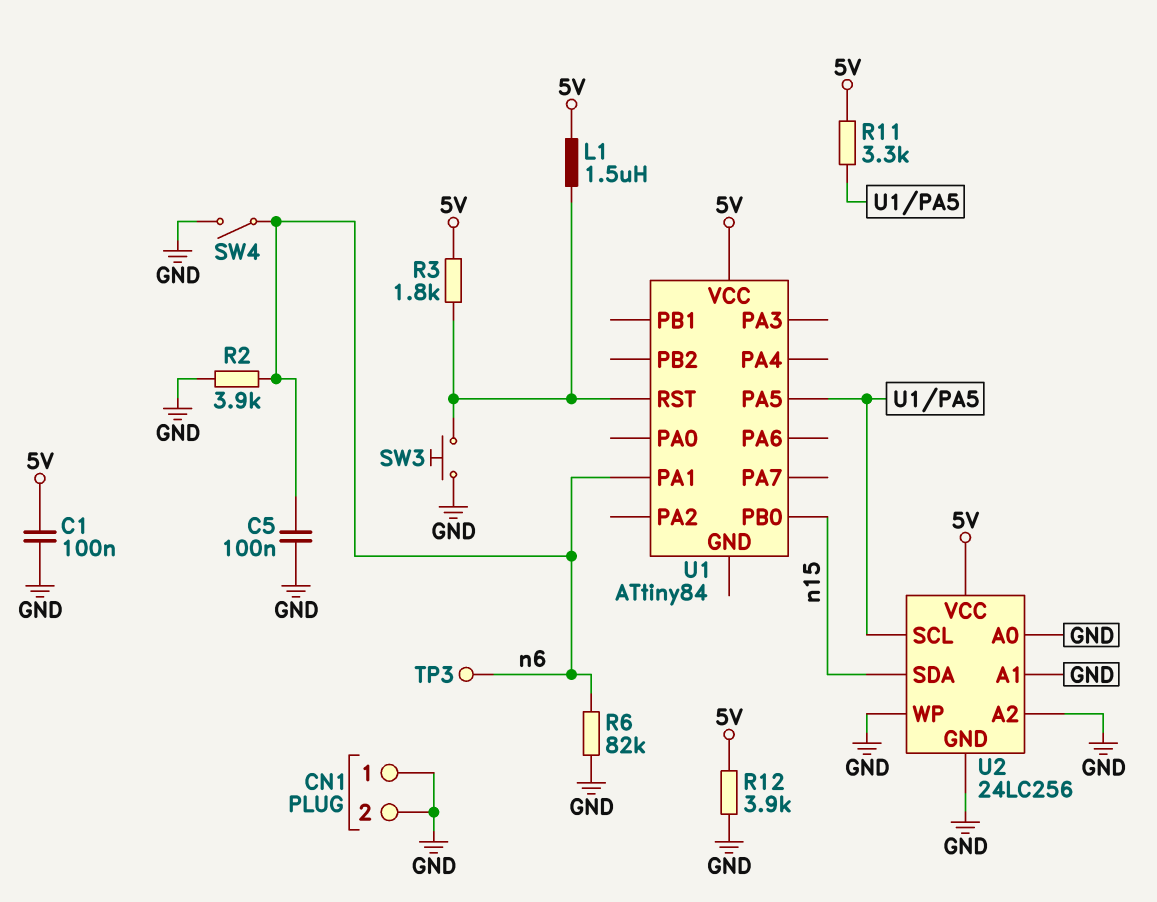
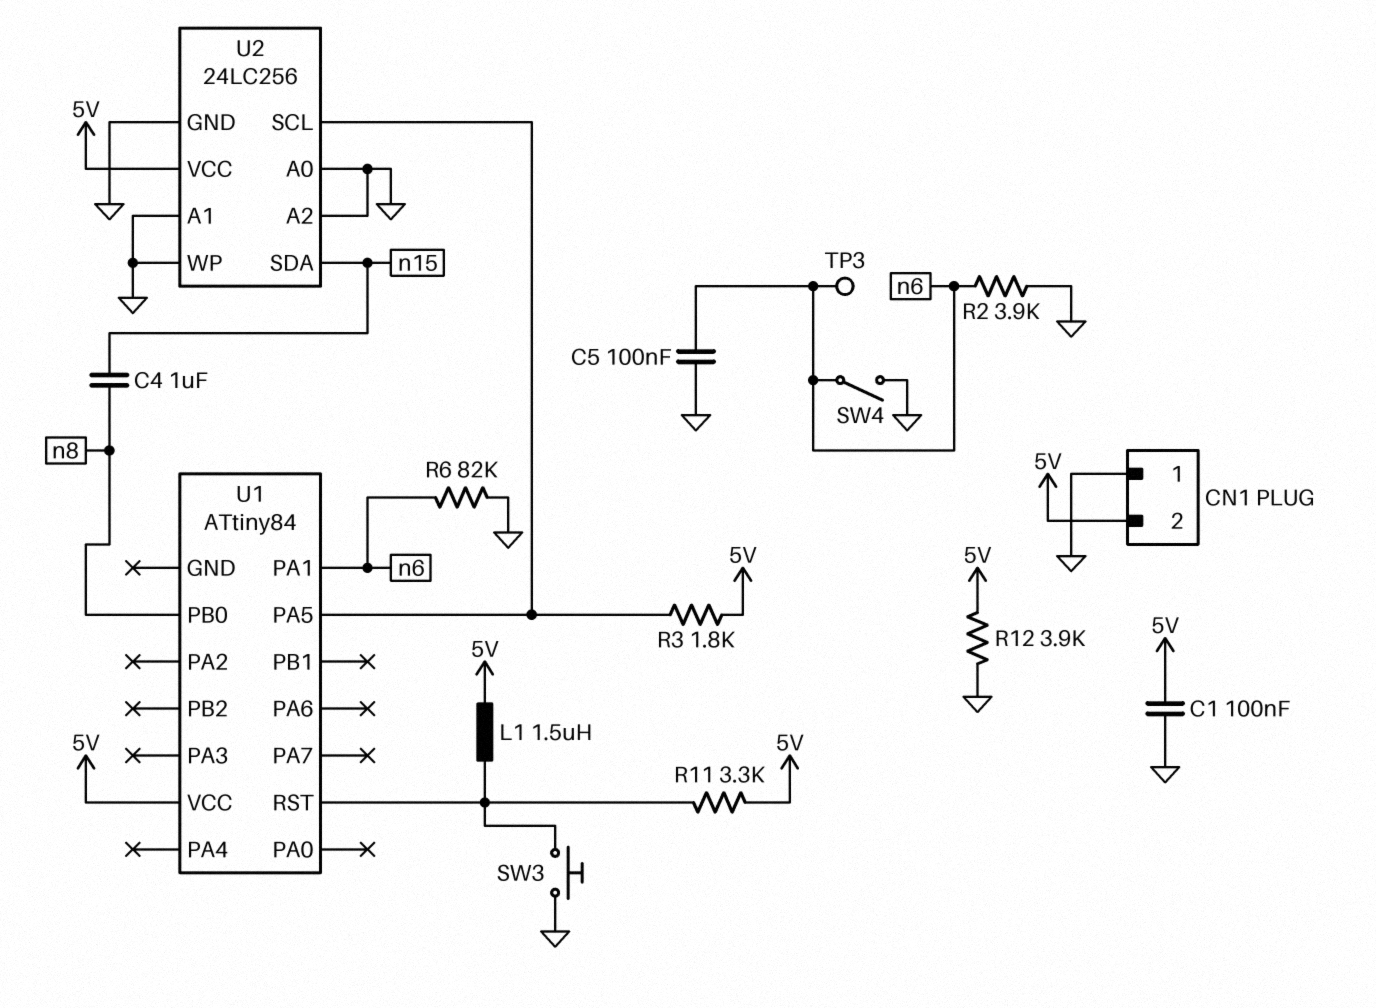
C4: none -> 1uF (n8, n15)
CN1 pin 2: GND -> 5V
R3: 1.8k (5V, U1/RST) -> 1.8k (5V, U1/PA5)
R11: 3.3k (5V, U1/PA5) -> 3.3k (5V, U1/RST)
U1 pin PB0: n15 -> n8

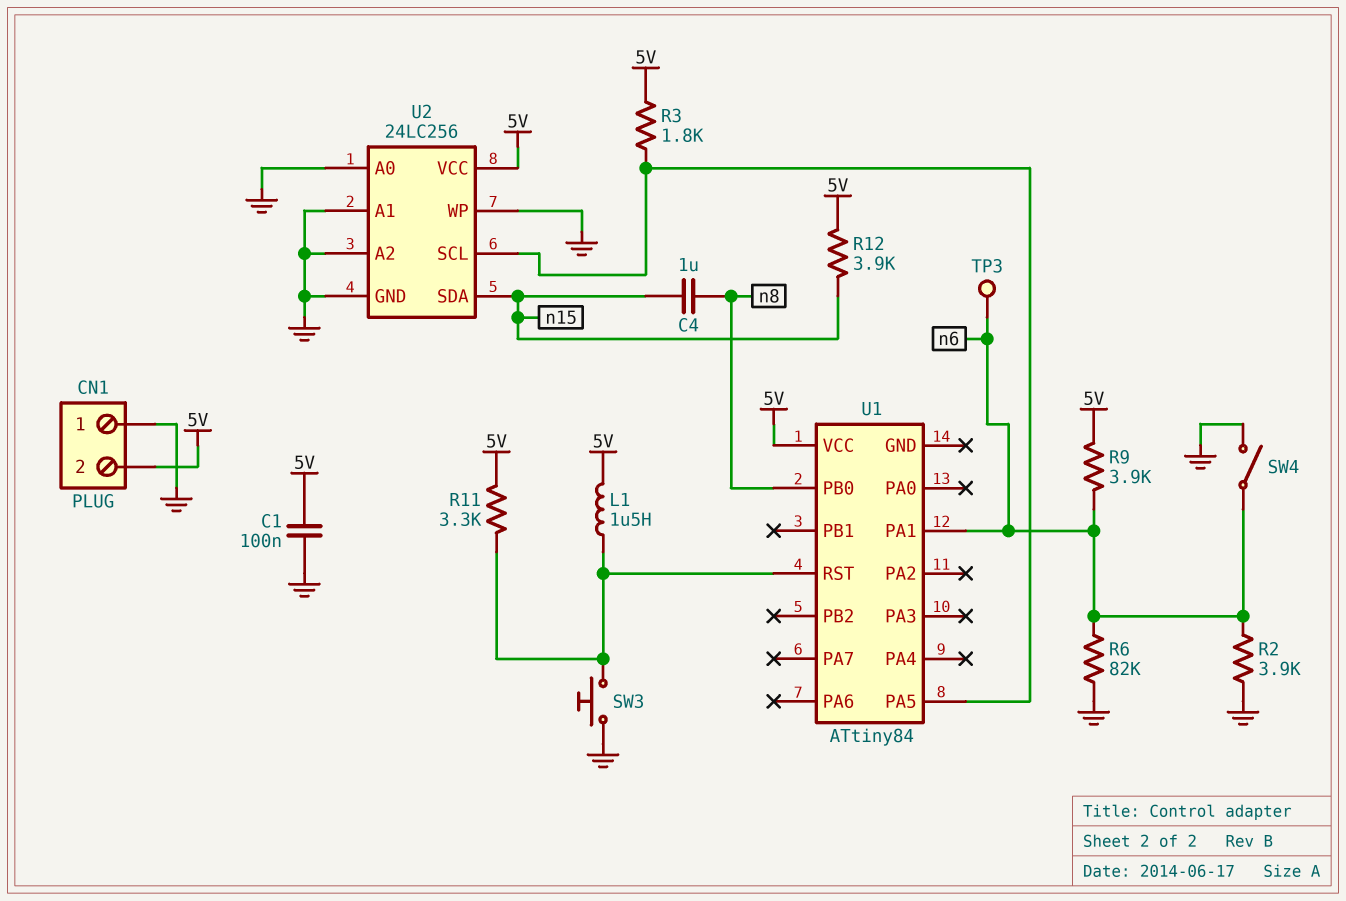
C5: 100nF (GND, n6) -> none
R9: none -> 3.9k (5V, n6)
R12: 3.9k (5V, GND) -> 3.9k (5V, n15)

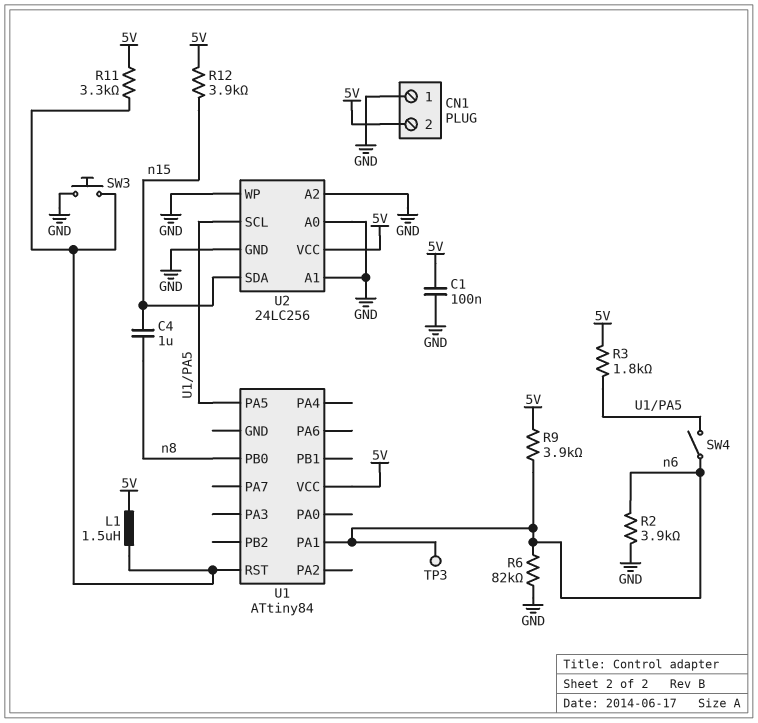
SW4: switch (GND, n6) -> switch (U1/PA5, n6)

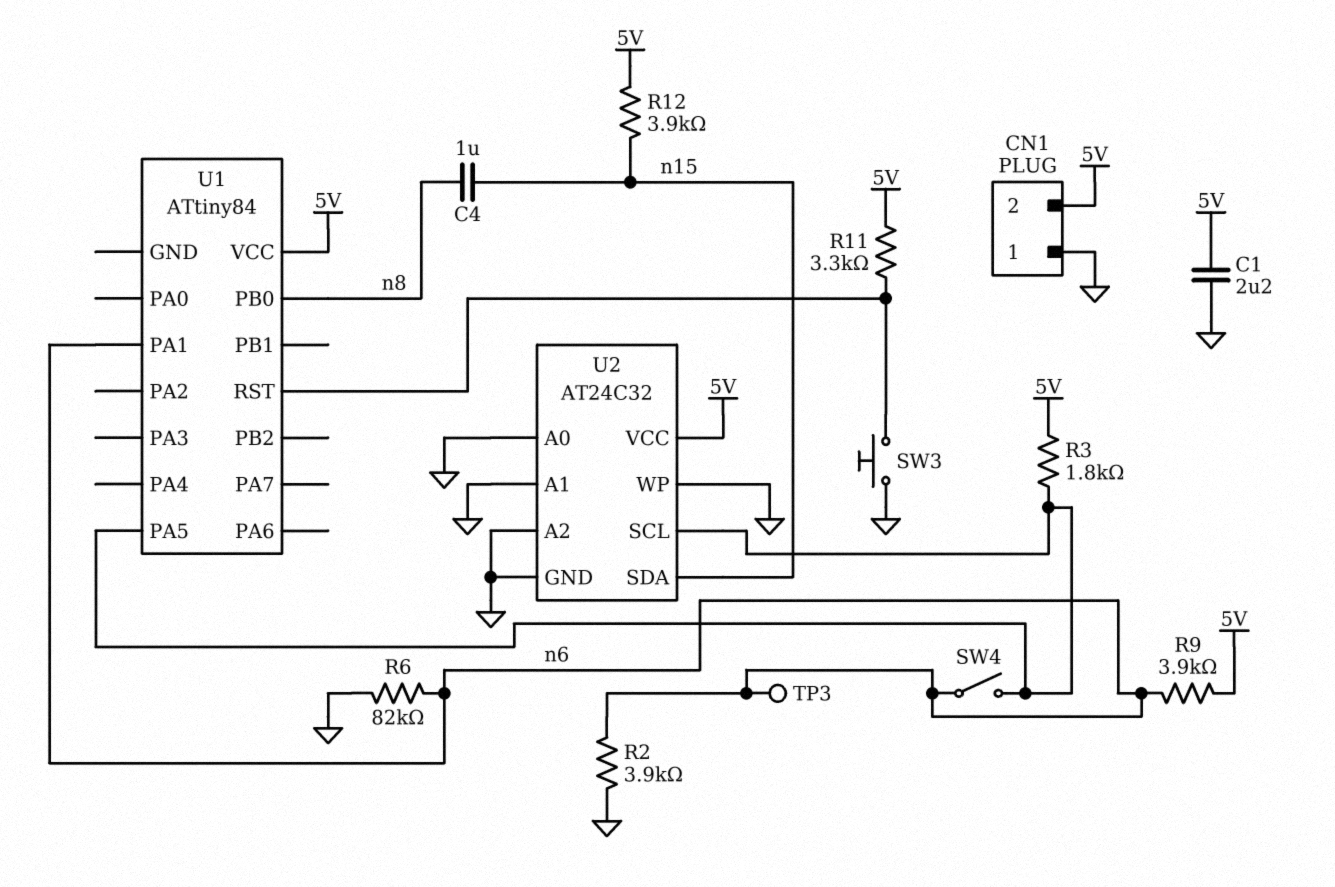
C1: 100nF (5V, GND) -> 2.2uF (5V, GND)
L1: 1.5uH (5V, U1/RST) -> none
U2: 24LC256 -> AT24C32

